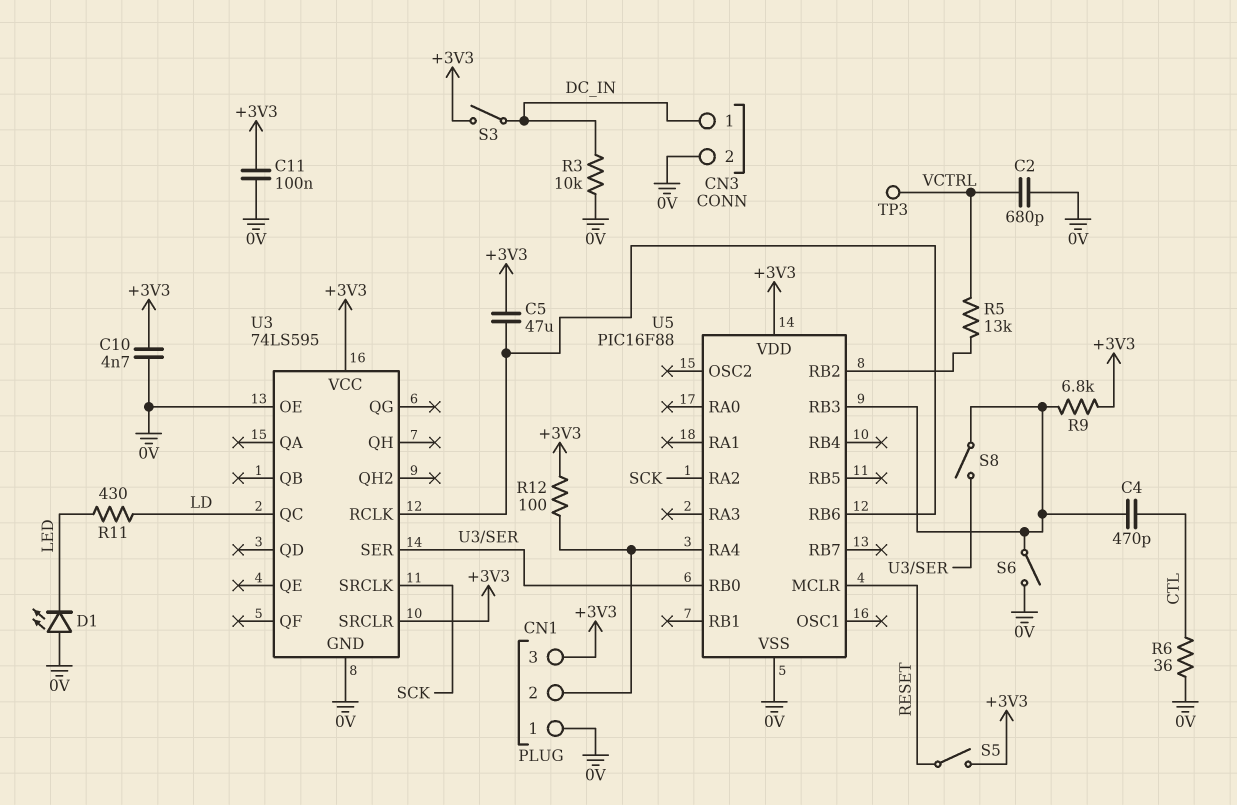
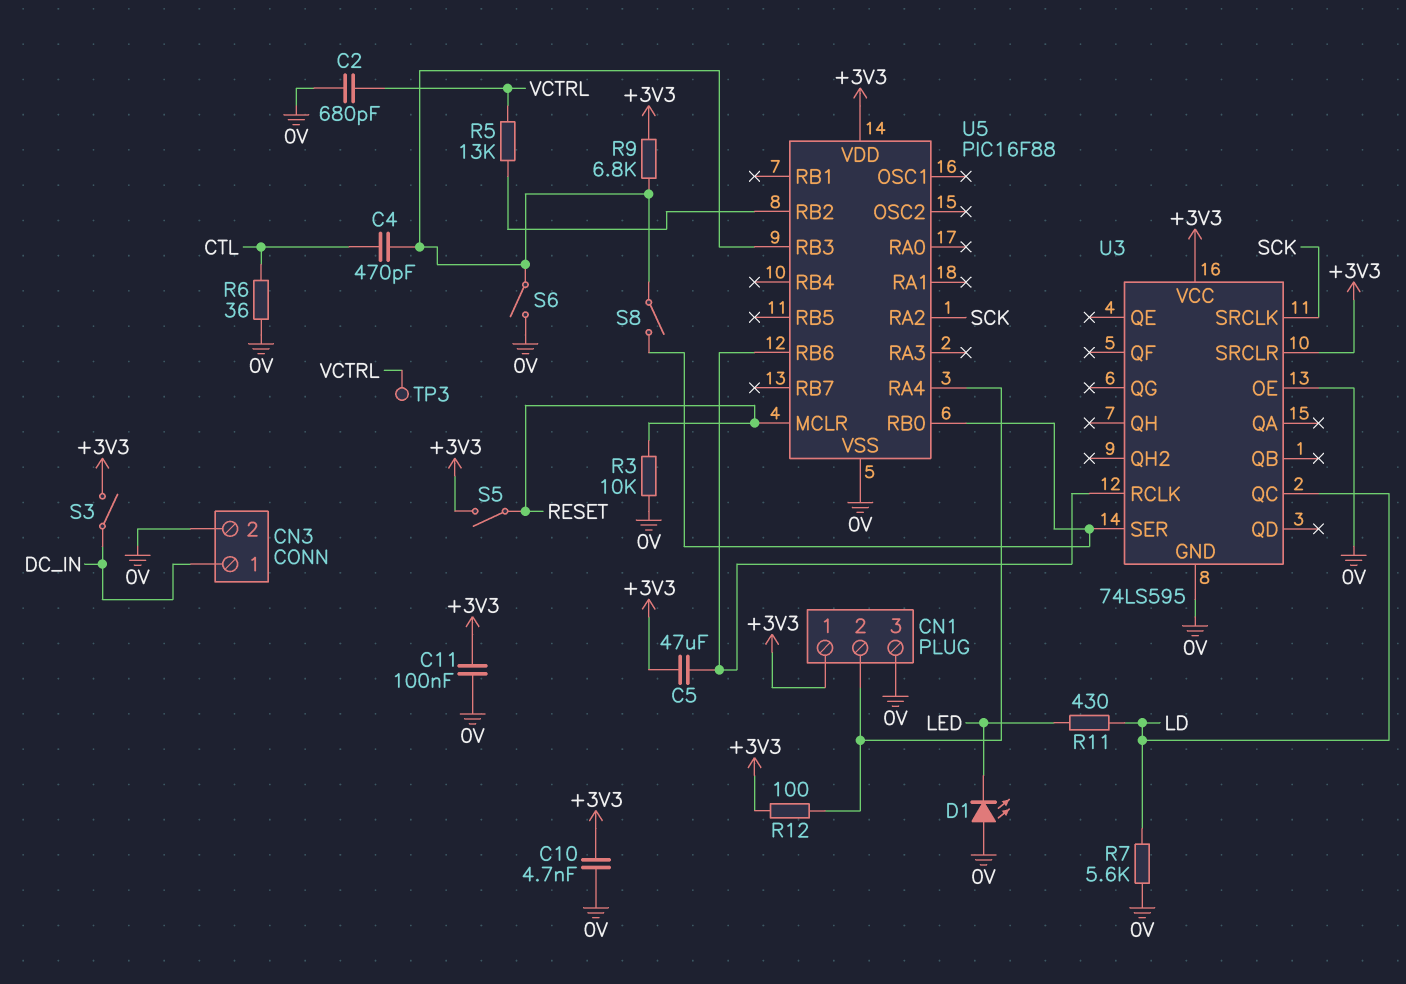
CN1 pin 1: 0V -> +3V3
CN1 pin 3: +3V3 -> 0V
R3: 10k (0V, DC_IN) -> 10k (0V, RESET)
R7: none -> 5.6k (0V, LD)

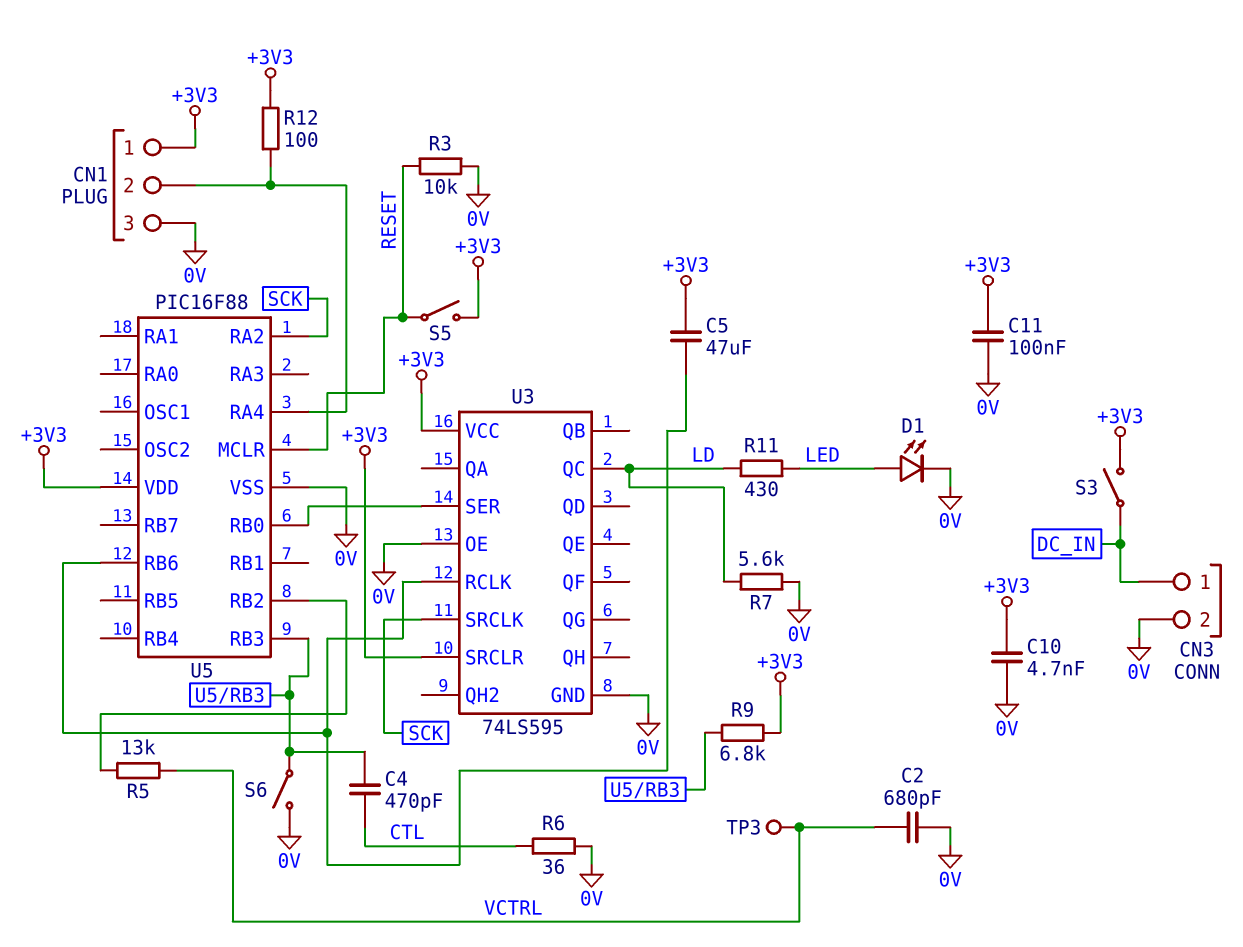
D1: LED (A 0V, K LED) -> LED (A LED, K 0V)
S8: switch (U3/SER, U5/RB3) -> none

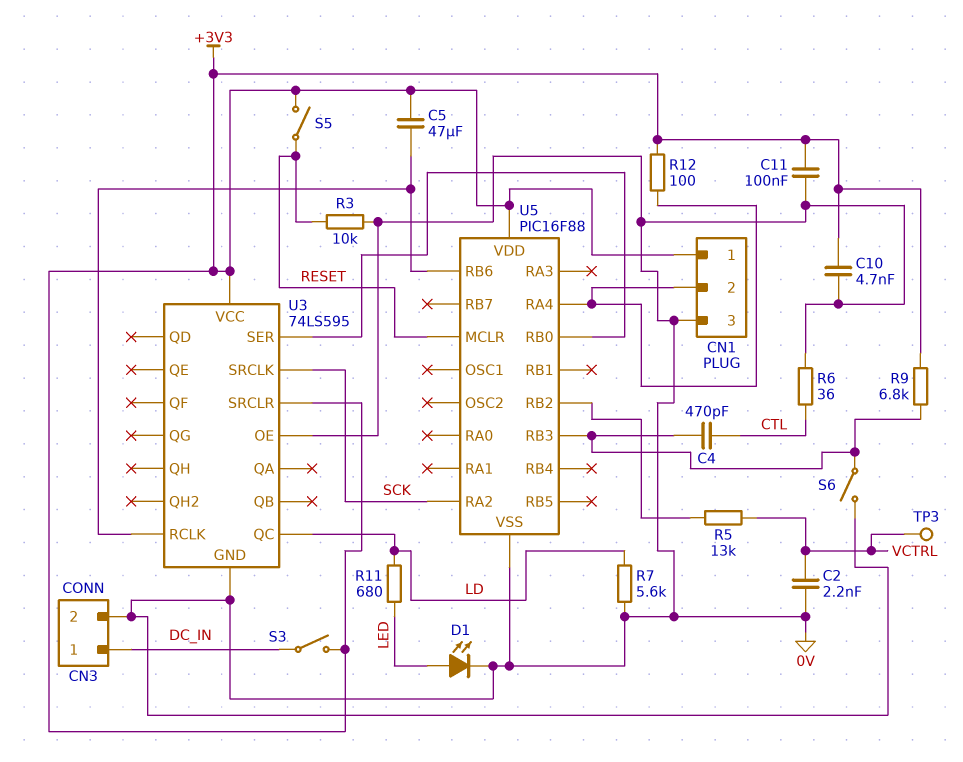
C2: 680pF (0V, VCTRL) -> 2.2nF (0V, VCTRL)
R11: 430 (LD, LED) -> 680 (LD, LED)

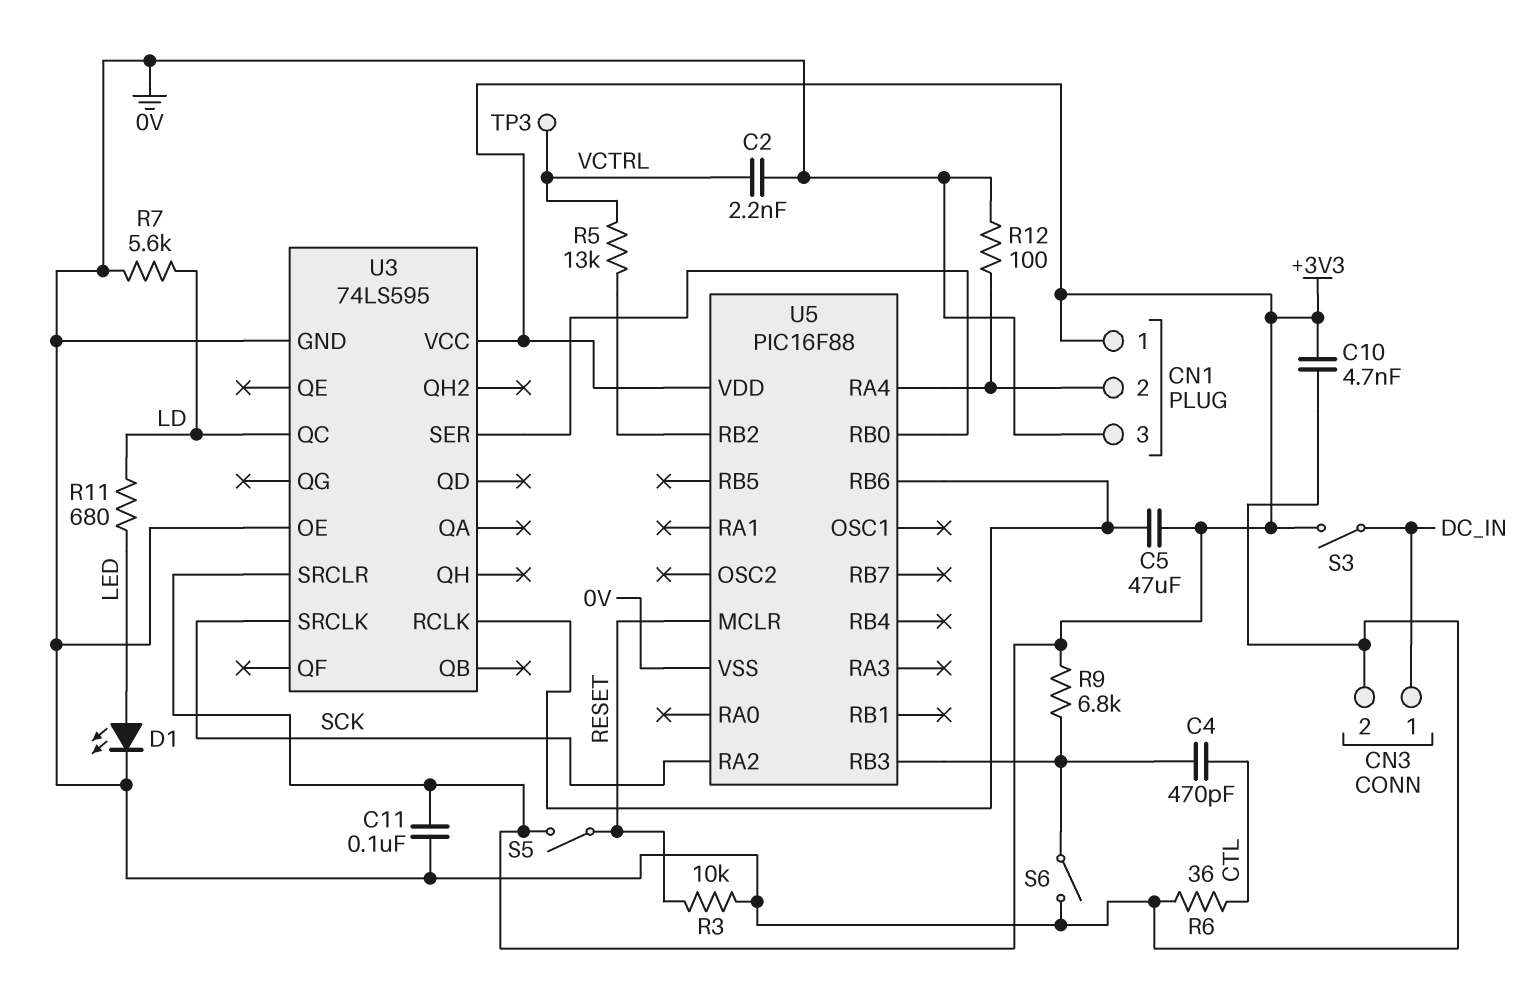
R12: 100 (+3V3, CN1/2) -> 100 (0V, CN1/2)

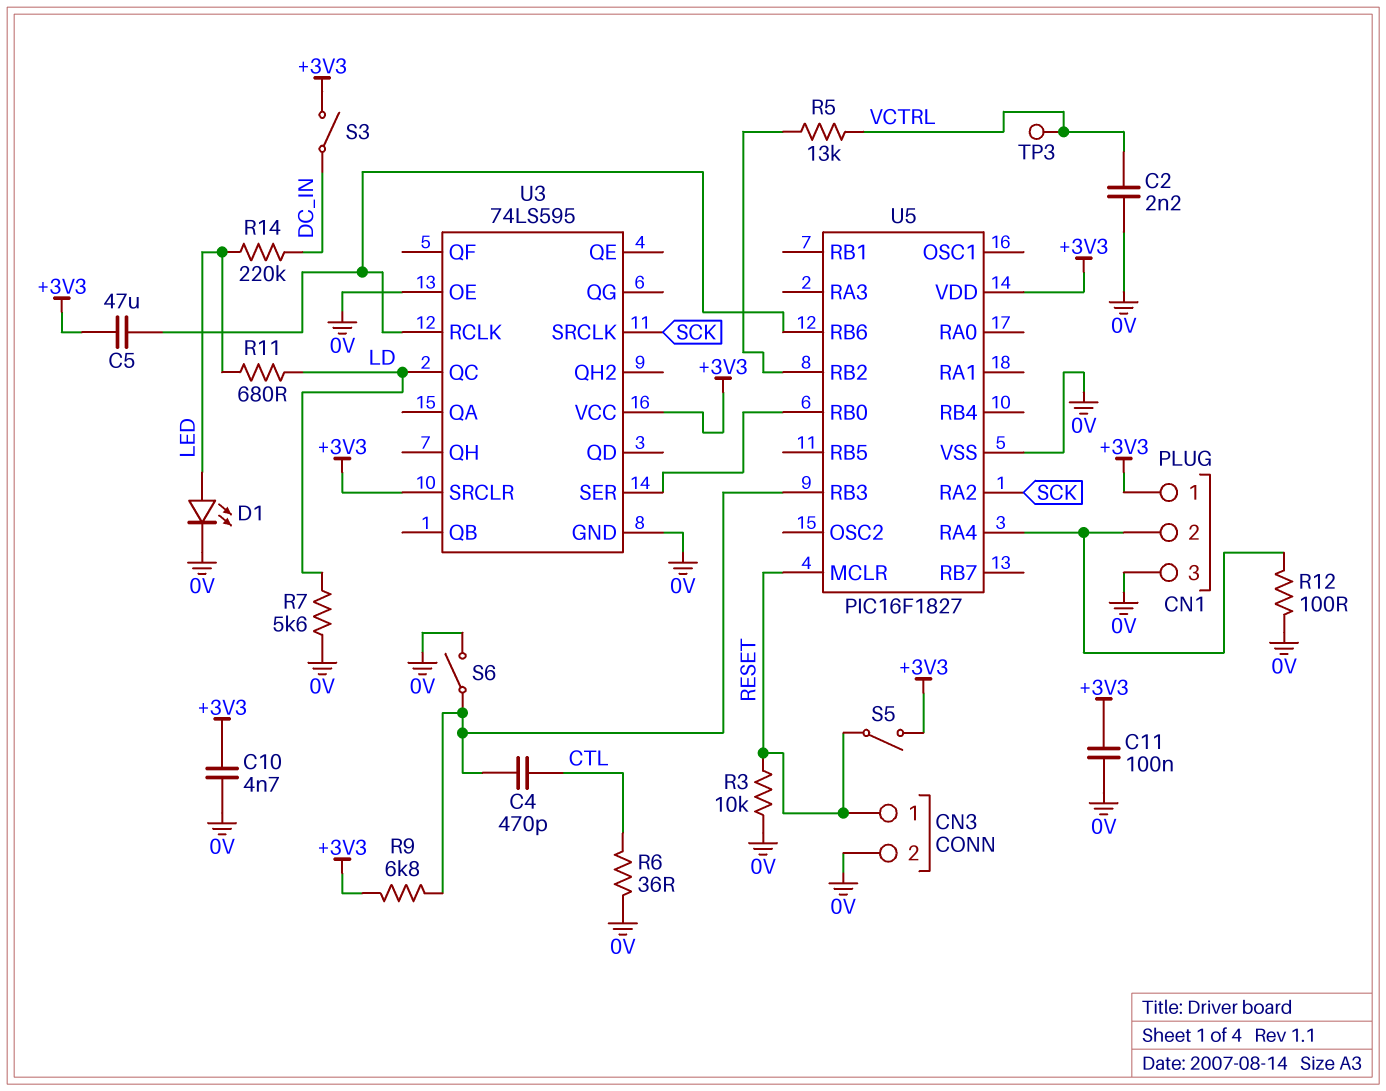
CN3 pin 1: DC_IN -> RESET
R14: none -> 220k (DC_IN, LED)
U5: PIC16F88 -> PIC16F1827

